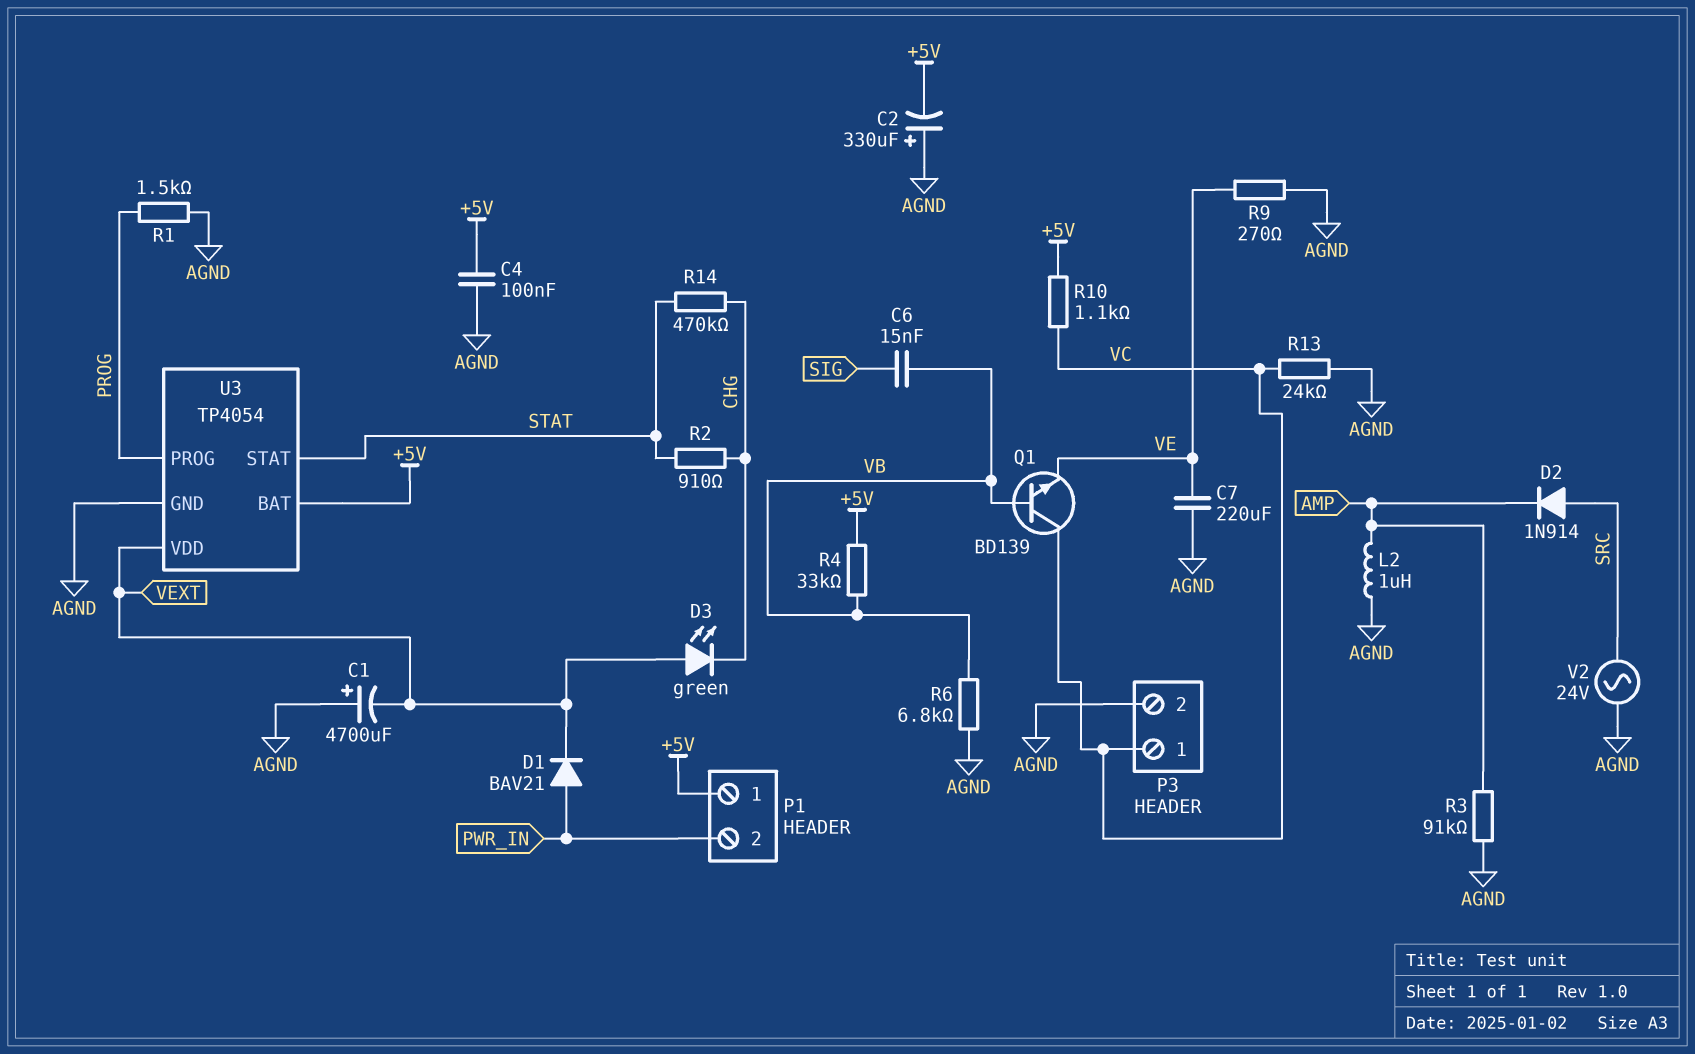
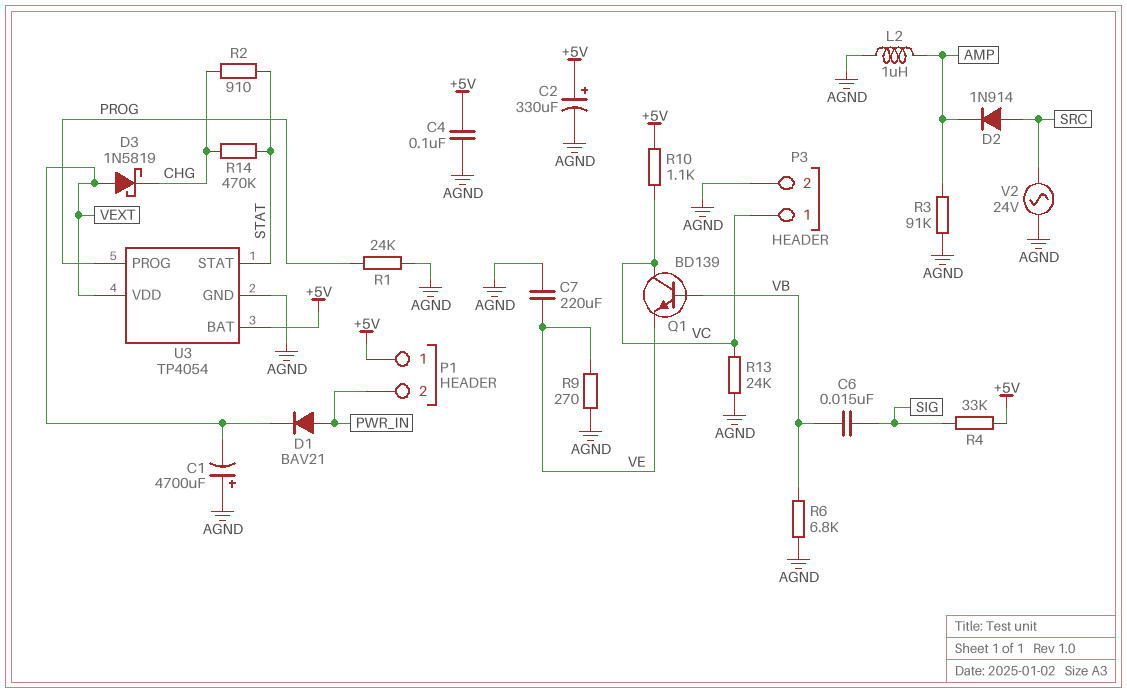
C2: 330uF (plus AGND, minus +5V) -> 330uF (plus +5V, minus AGND)
D3: LED green (A VEXT, K CHG) -> schottky 1N5819 (A VEXT, K CHG)
R1: 1.5k (AGND, PROG) -> 24k (AGND, PROG)
R4: 33k (+5V, VB) -> 33k (+5V, SIG)

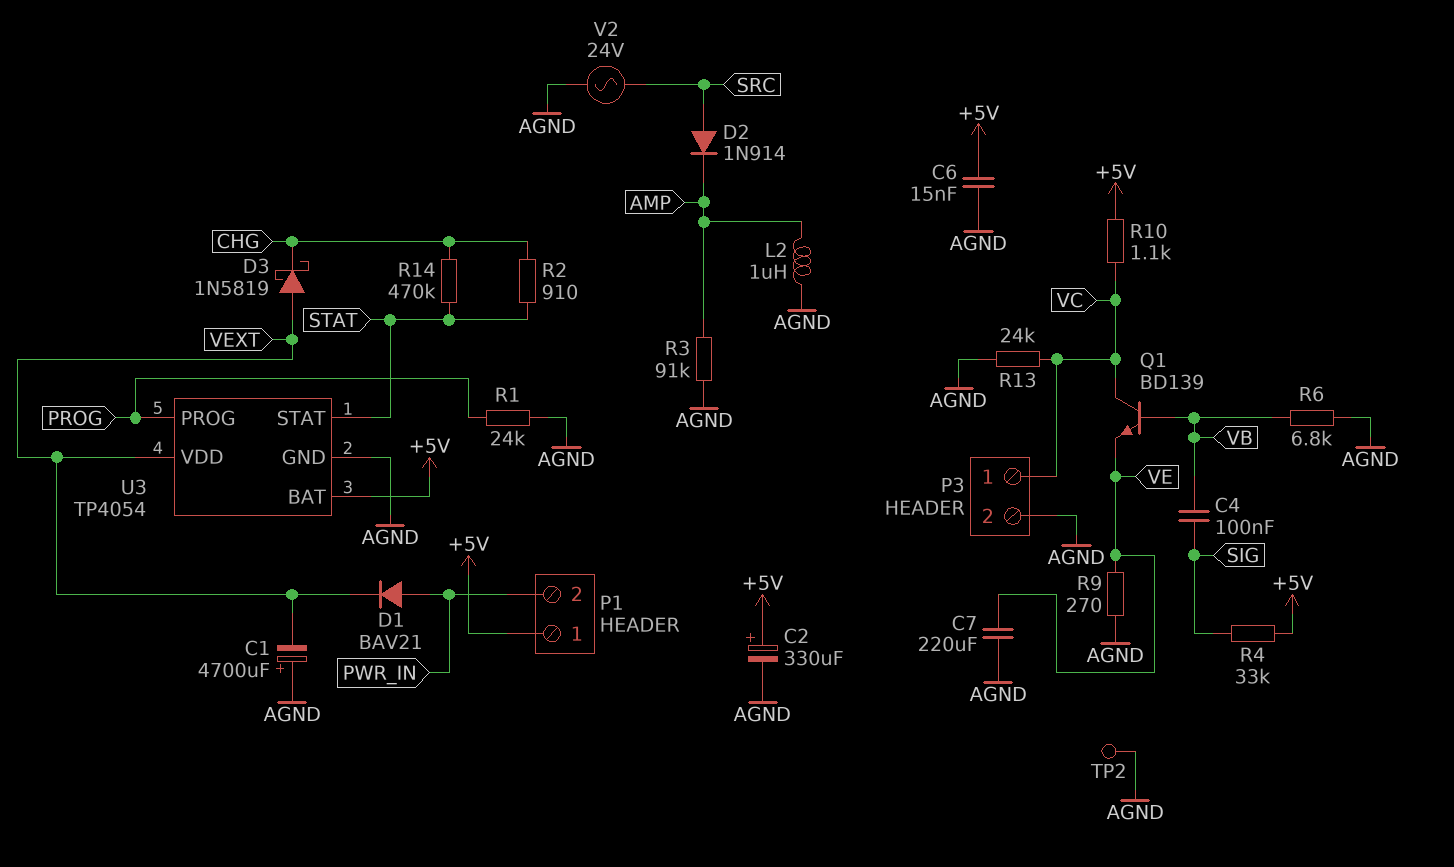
C4: 100nF (+5V, AGND) -> 100nF (SIG, VB)
C6: 15nF (SIG, VB) -> 15nF (+5V, AGND)
TP2: none -> test point (AGND)

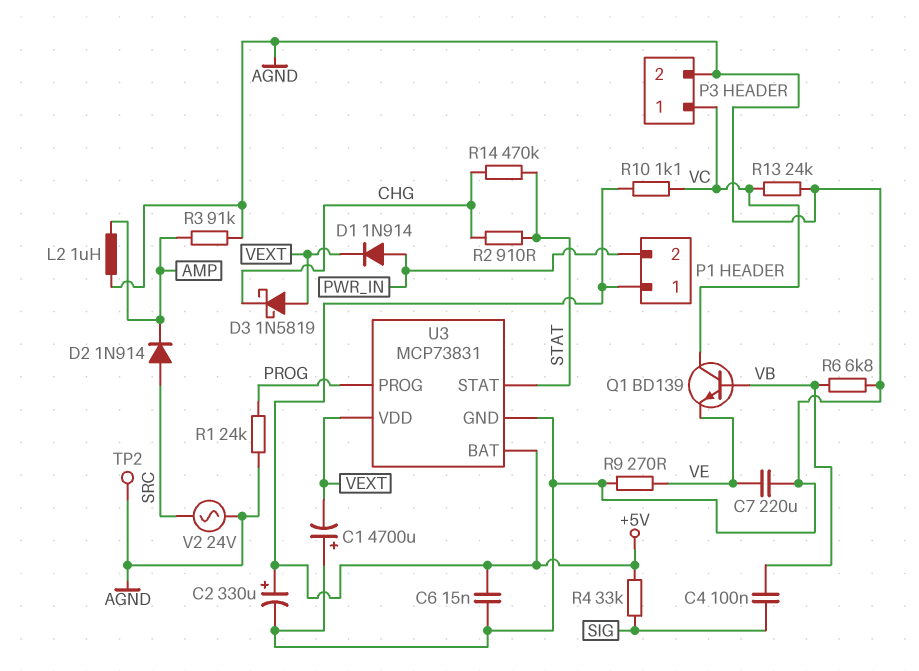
D1: diode BAV21 (A PWR_IN, K VEXT) -> diode 1N914 (A PWR_IN, K VEXT)
U3: TP4054 -> MCP73831

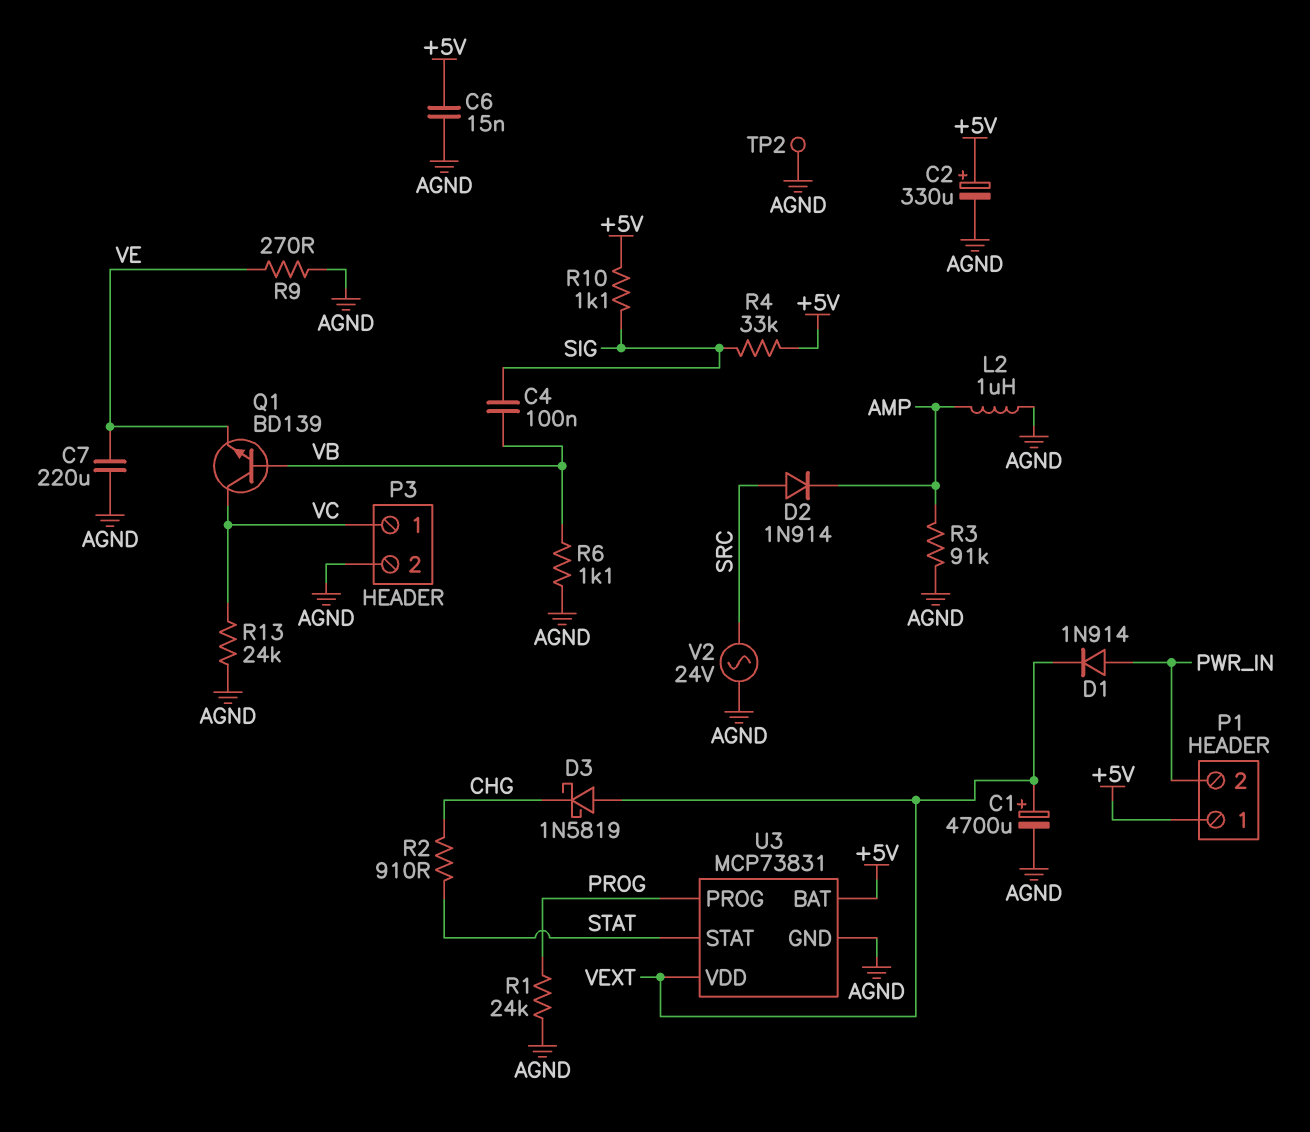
C1: 4700uF (plus AGND, minus VEXT) -> 4700uF (plus VEXT, minus AGND)
R6: 6.8k (AGND, VB) -> 1.1k (AGND, VB)
R10: 1.1k (+5V, VC) -> 1.1k (+5V, SIG)
R14: 470k (CHG, STAT) -> none

